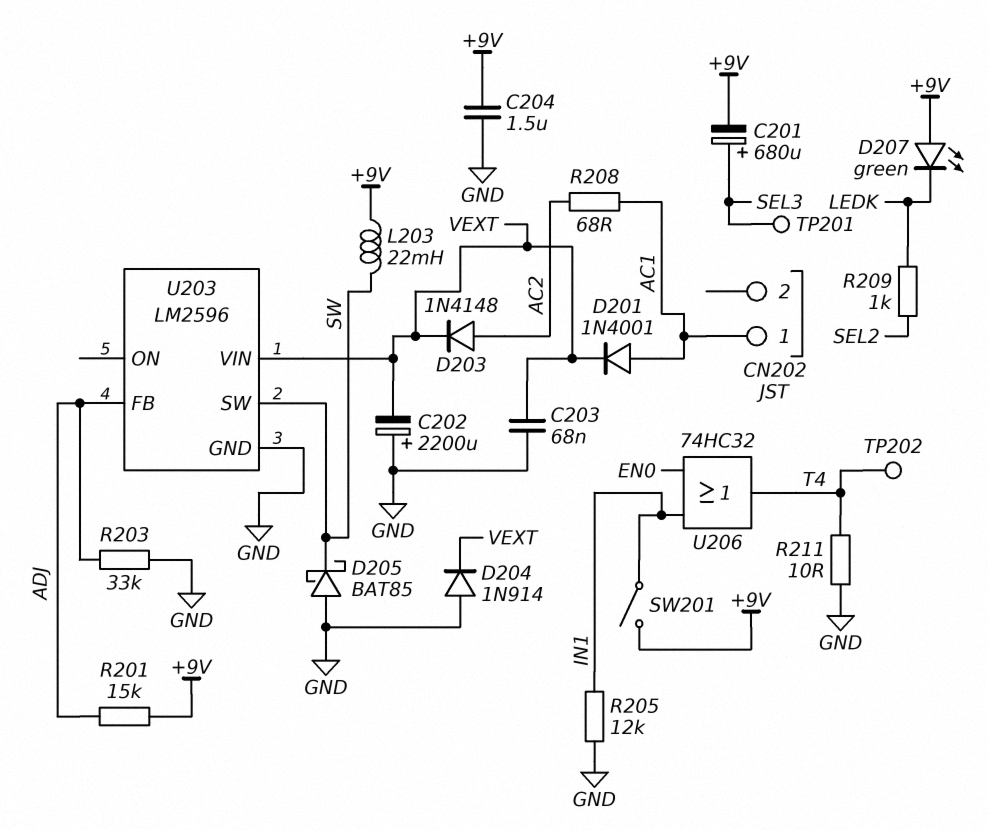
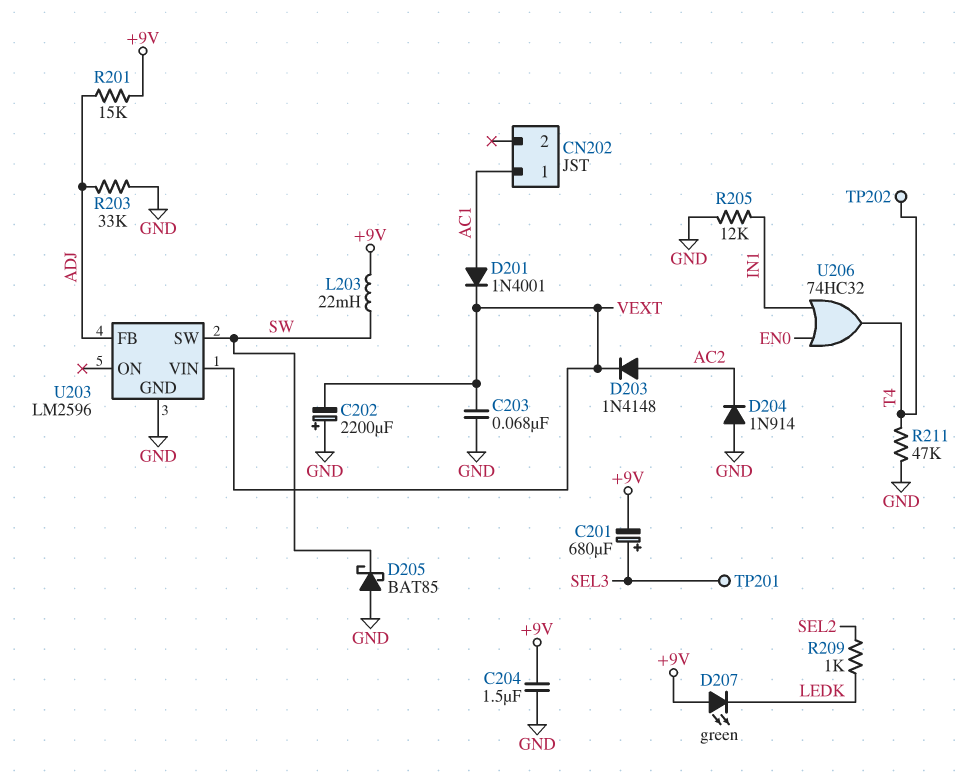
D204: diode 1N914 (A GND, K VEXT) -> diode 1N914 (A GND, K AC2)
R208: 68 (AC1, AC2) -> none
R211: 10 (GND, T4) -> 47k (GND, T4)
SW201: switch (+9V, IN1) -> none

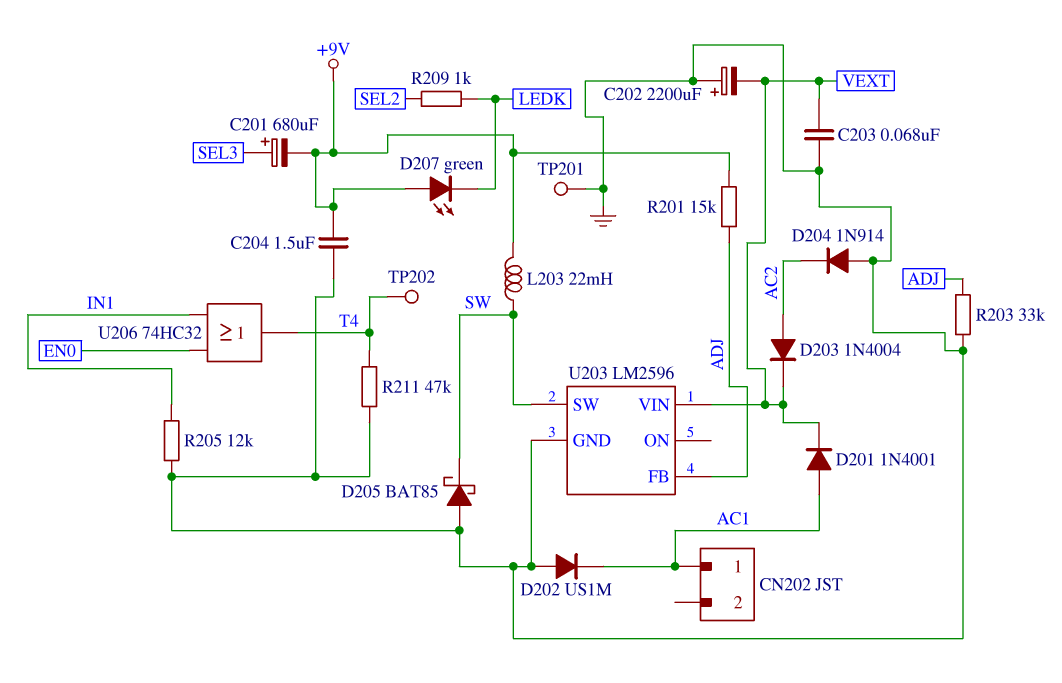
D202: none -> diode US1M (A GND, K AC1)
D203: diode 1N4148 (A AC2, K VEXT) -> diode 1N4004 (A AC2, K VEXT)
TP201: test point (SEL3) -> test point (GND)

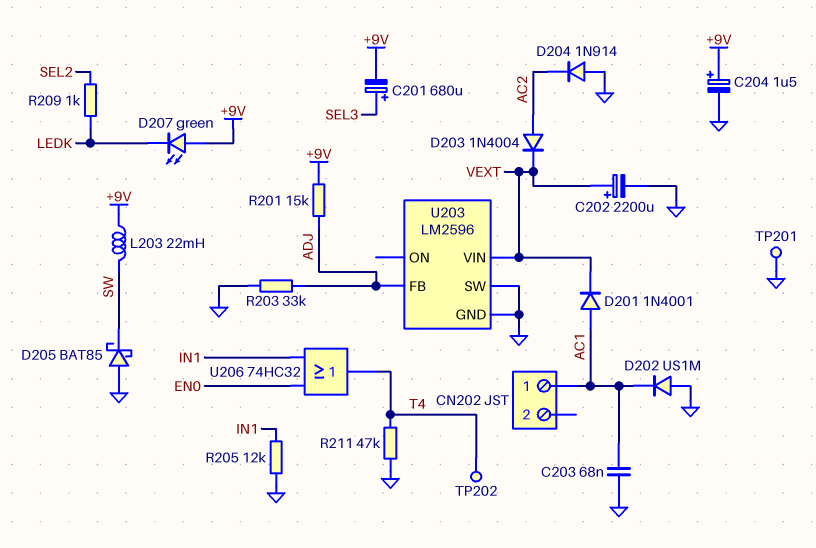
C202: 2200uF (plus GND, minus VEXT) -> 2200uF (plus VEXT, minus GND)
C203: 68nF (GND, VEXT) -> 68nF (AC1, GND)
C204: 1.5uF (+9V, GND) -> 1.5uF (plus +9V, minus GND)
U203 pin SW: SW -> GND

